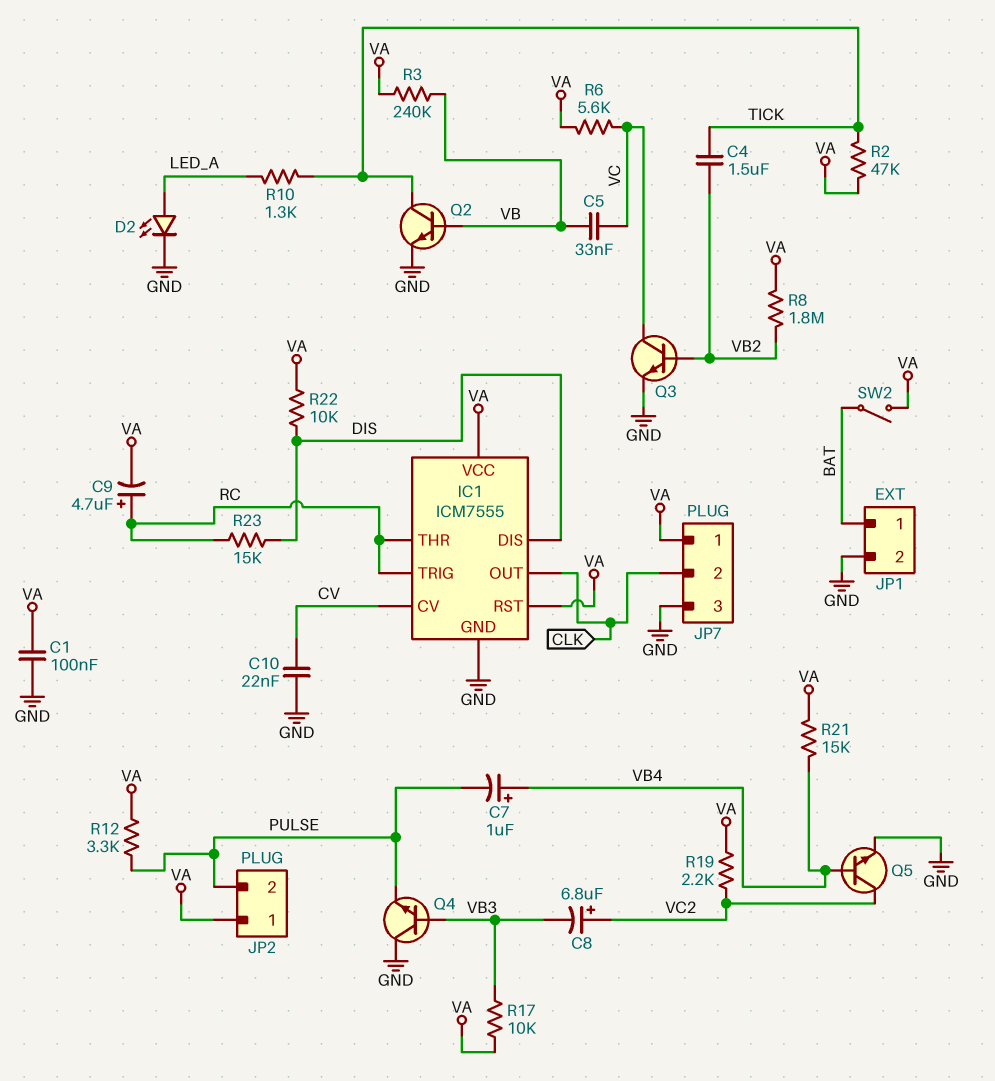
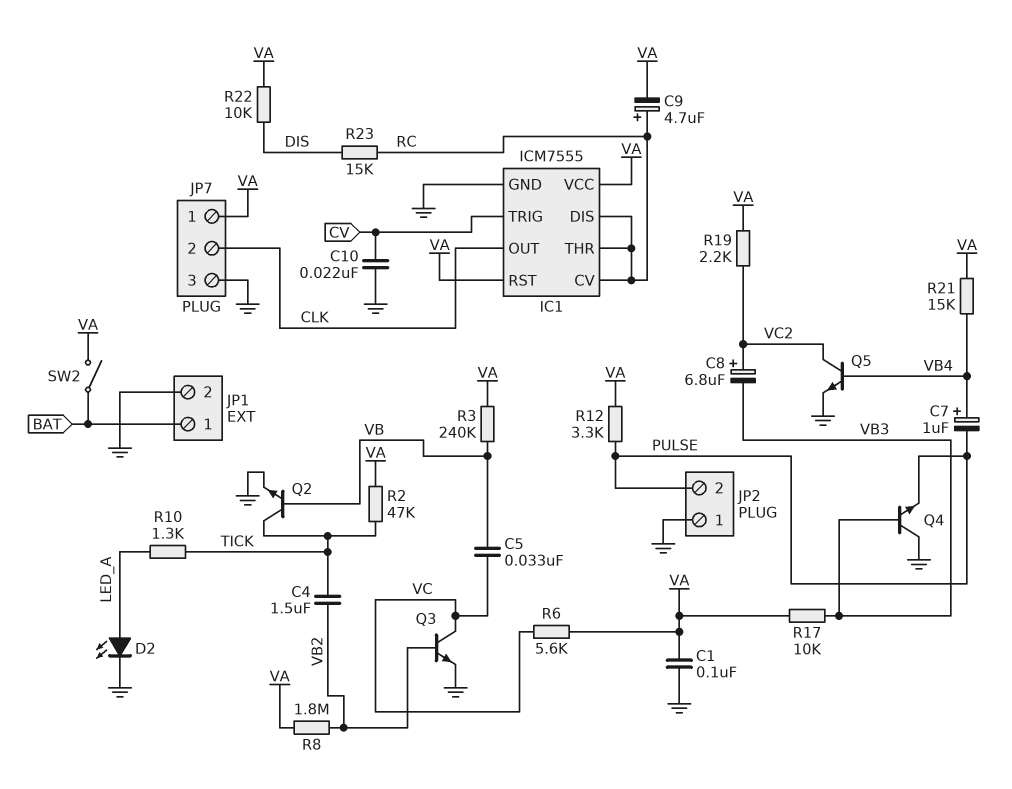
IC1 pin CV: CV -> RC
IC1 pin DIS: DIS -> RC
IC1 pin TRIG: RC -> CV
JP2 pin 1: VA -> GND

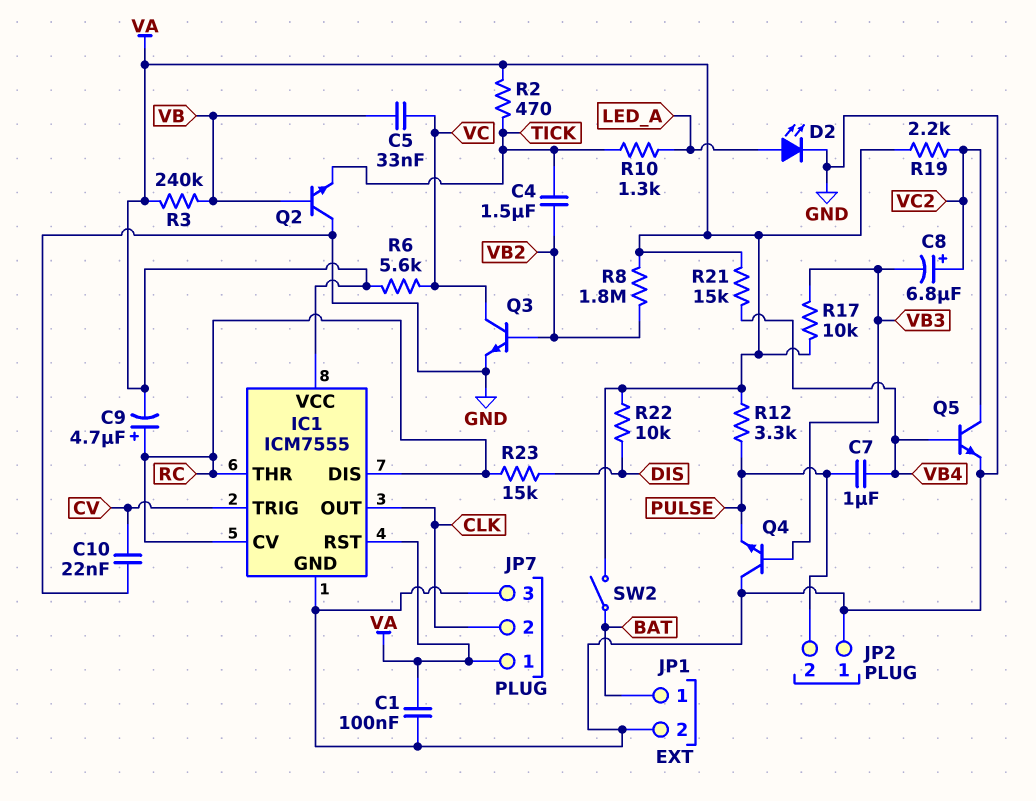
C7: 1uF (plus VB4, minus PULSE) -> 1uF (PULSE, VB4)
Q2: NPN (B VB, C TICK, E GND) -> NPN (B VB, C GND, E TICK)
R2: 47k (TICK, VA) -> 470 (TICK, VA)

